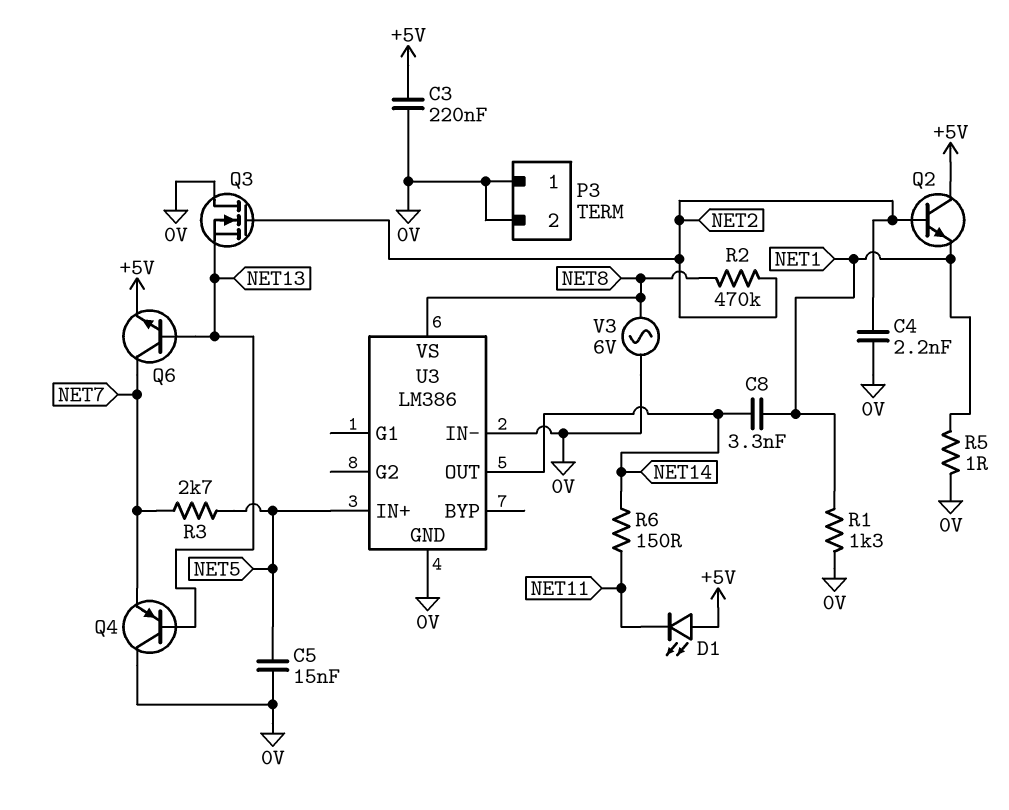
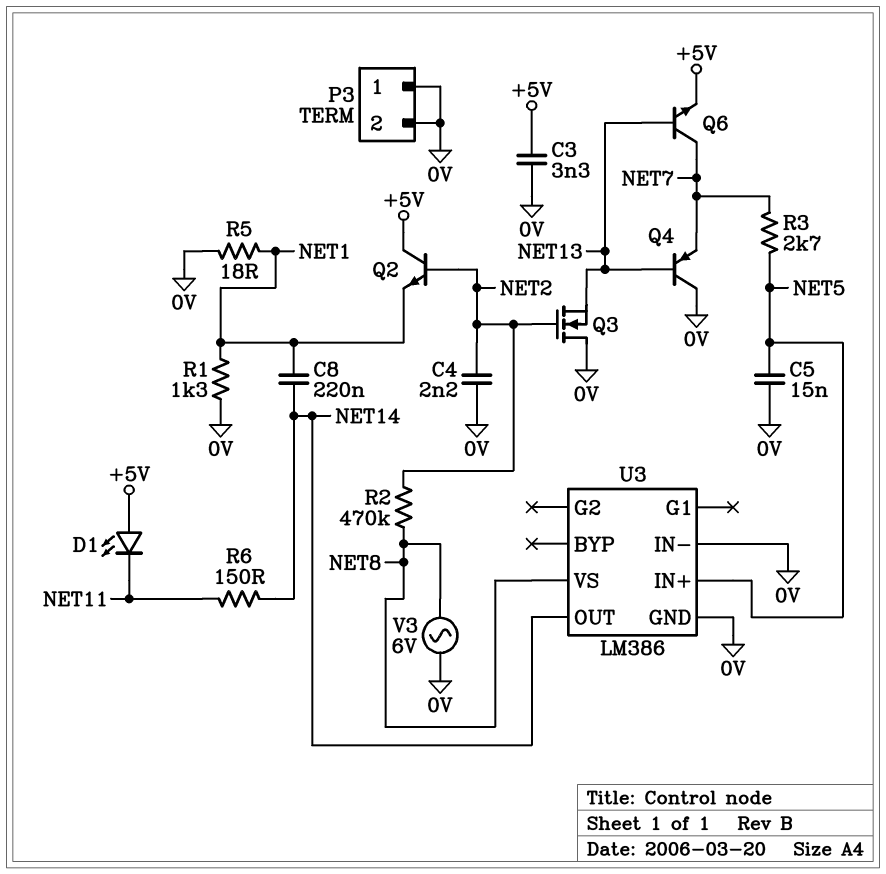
C3: 220nF (+5V, 0V) -> 3.3nF (+5V, 0V)
C8: 3.3nF (NET1, NET14) -> 220nF (NET1, NET14)
R5: 1 (0V, NET1) -> 18 (0V, NET1)

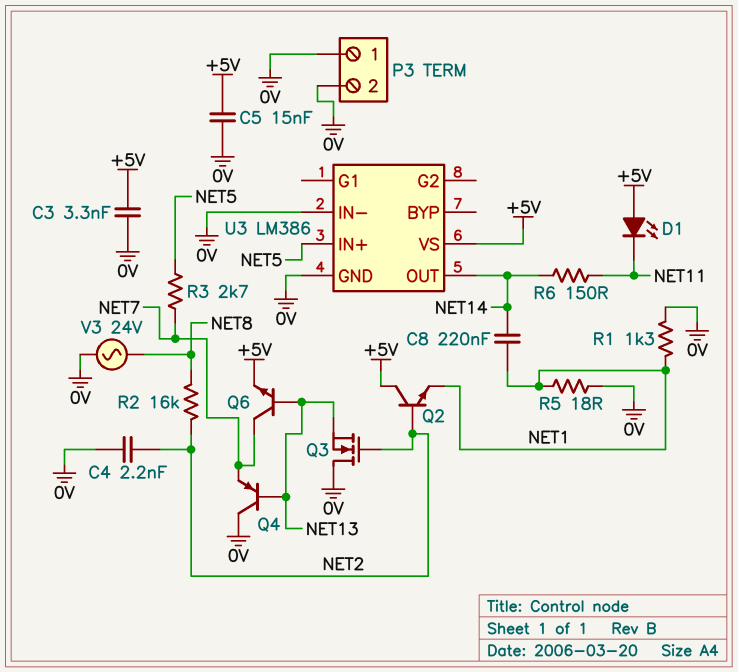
C5: 15nF (0V, NET5) -> 15nF (+5V, 0V)
R2: 470k (NET2, NET8) -> 16k (NET2, NET8)
U3 pin VS: NET8 -> +5V
V3: AC 6V (0V, NET8) -> AC 24V (0V, NET8)

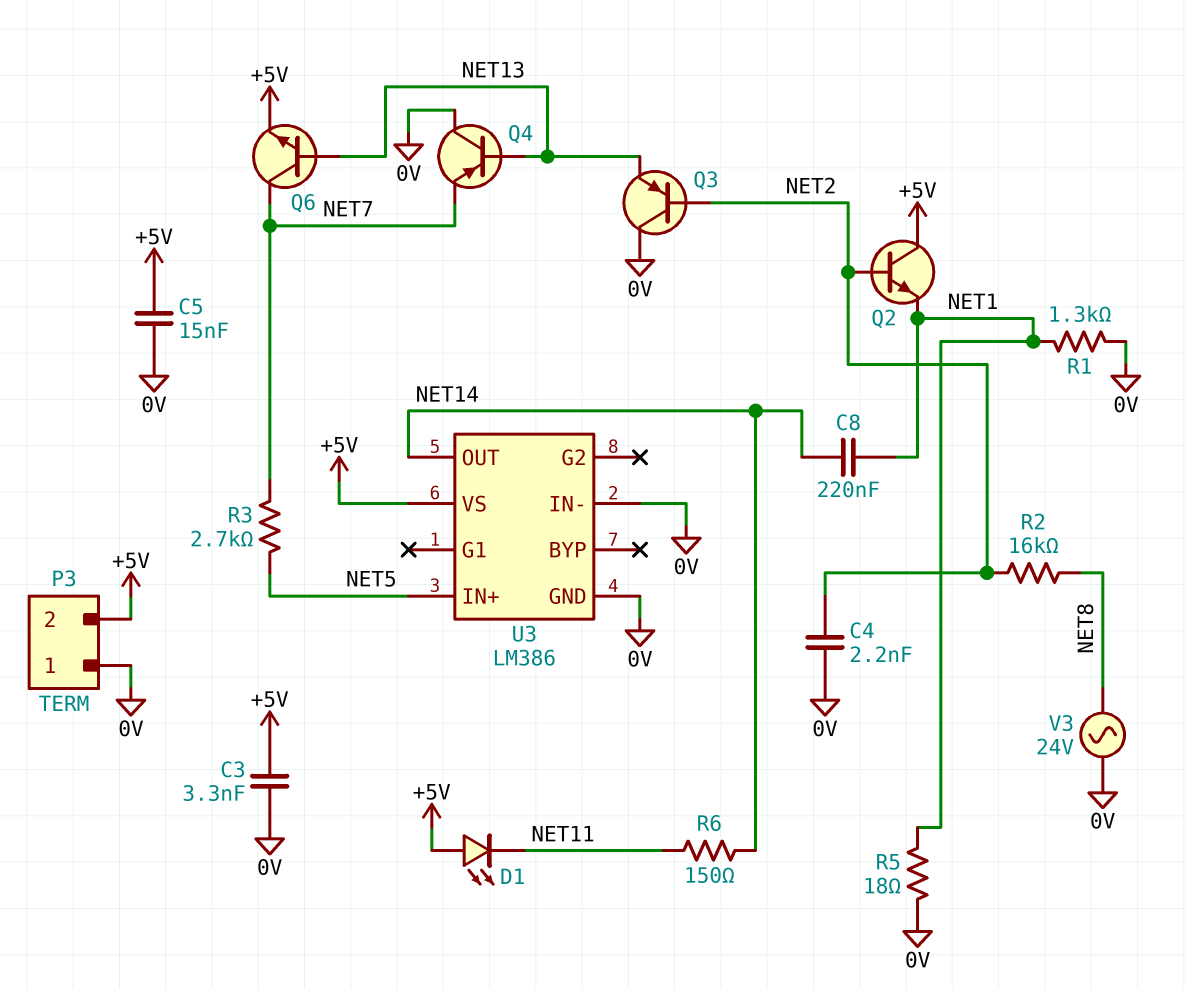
P3 pin 2: 0V -> +5V
Q3: NMOS (G NET2, D 0V, S NET13) -> PNP (B NET2, C 0V, E NET13)

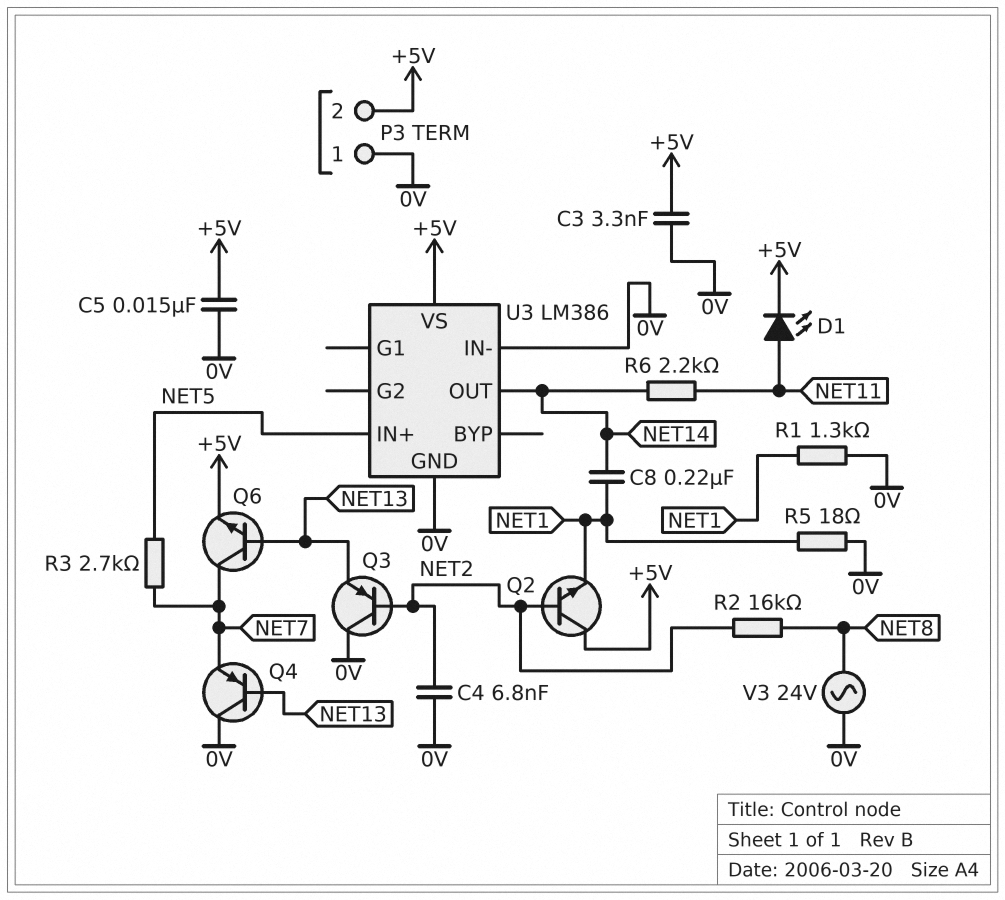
C4: 2.2nF (0V, NET2) -> 6.8nF (0V, NET2)
D1: LED (A +5V, K NET11) -> LED (A NET11, K +5V)
R6: 150 (NET11, NET14) -> 2.2k (NET11, NET14)

